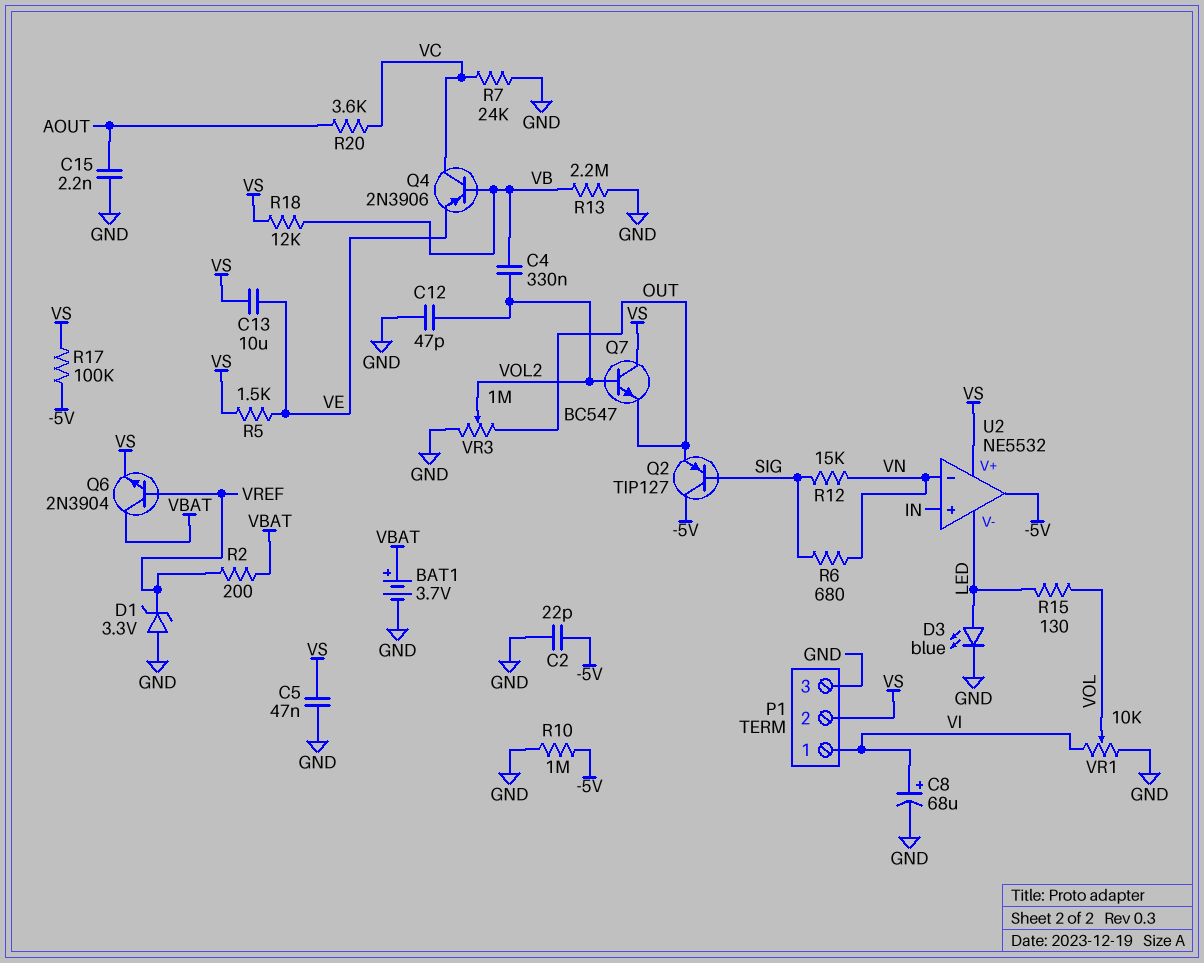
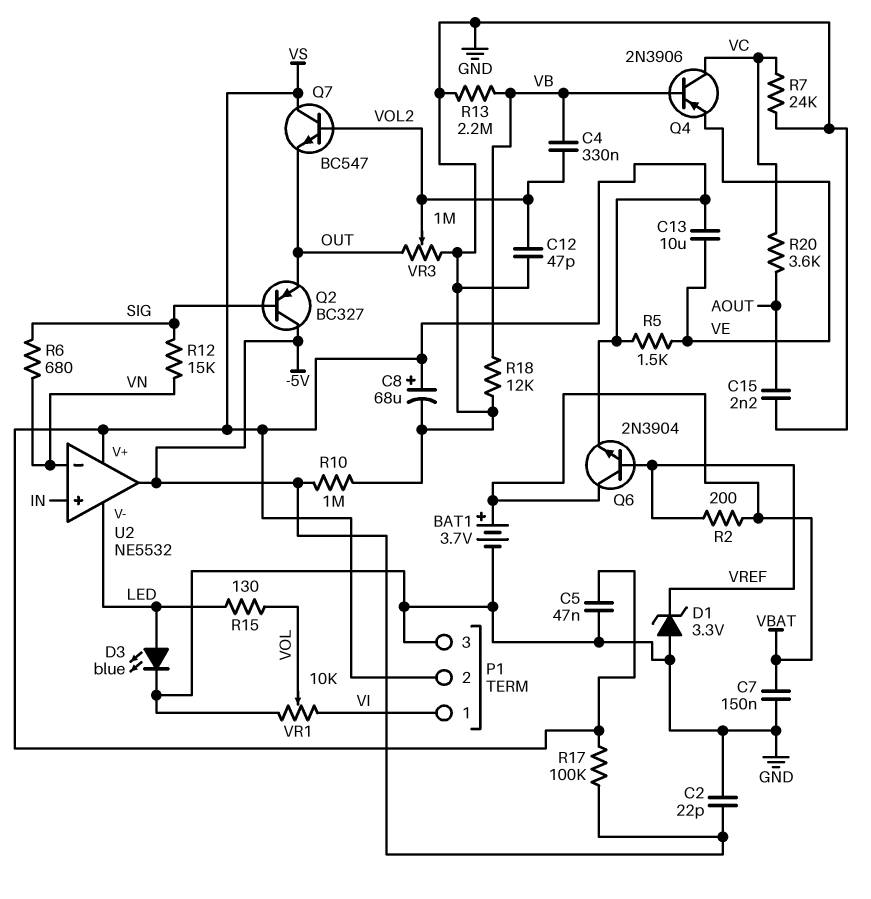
C7: none -> 150nF (GND, VBAT)
C8: 68uF (plus VI, minus GND) -> 68uF (plus VS, minus GND)
Q2: PNP TIP127 (B SIG, C -5V, E OUT) -> PNP BC327 (B SIG, C -5V, E OUT)
R18: 12k (VB, VS) -> 12k (GND, VB)

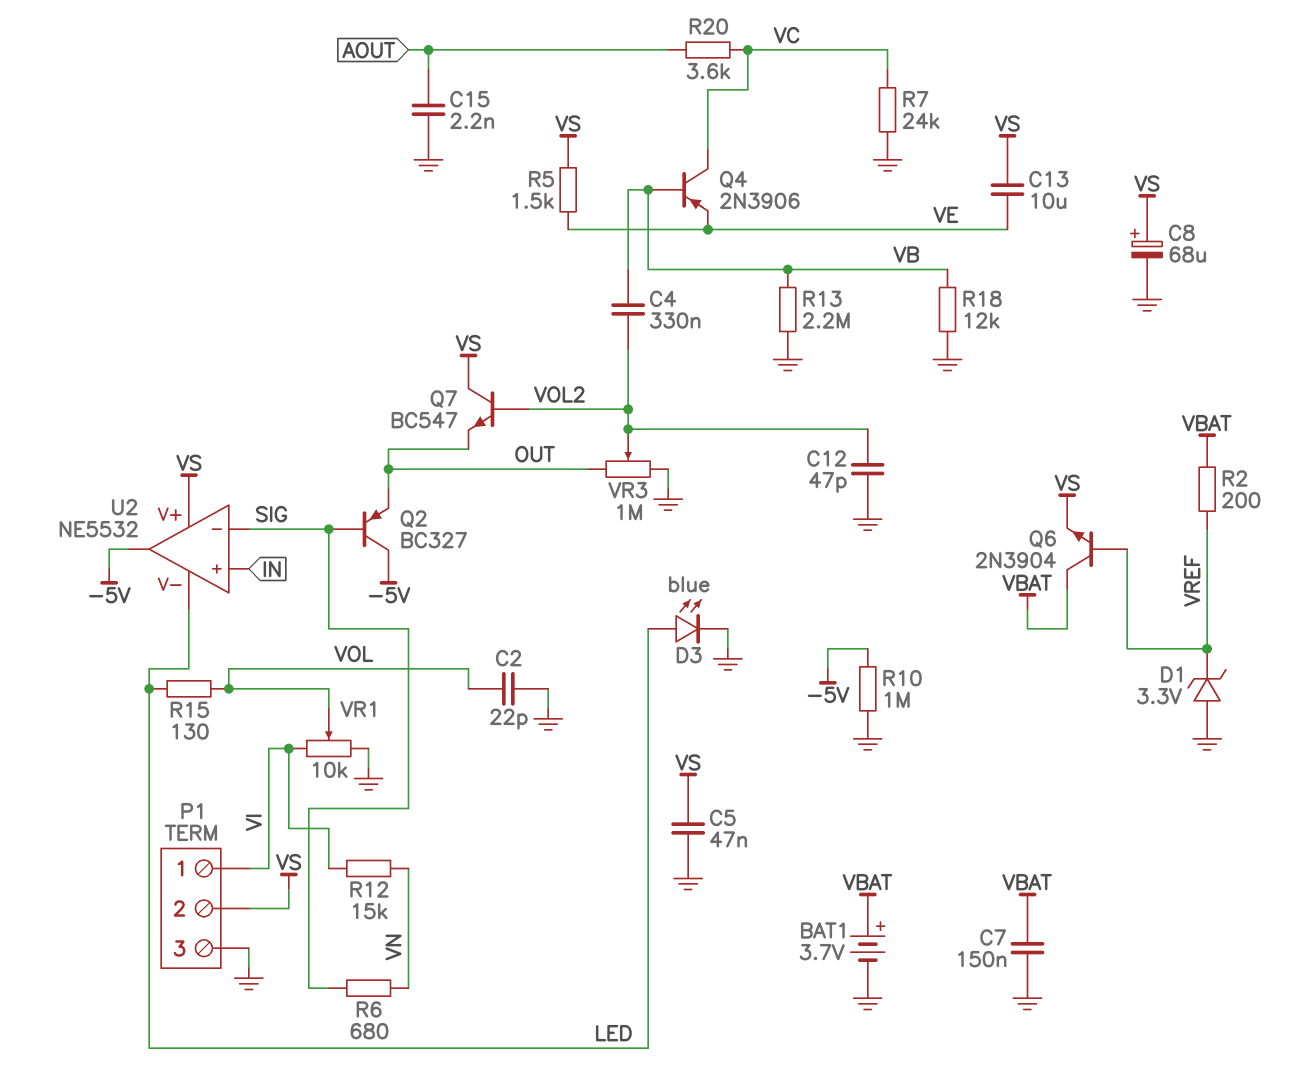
C2: 22pF (-5V, GND) -> 22pF (GND, VOL)
R12: 15k (SIG, VN) -> 15k (VI, VN)
R17: 100k (-5V, VS) -> none
U2 pin in-: VN -> SIG

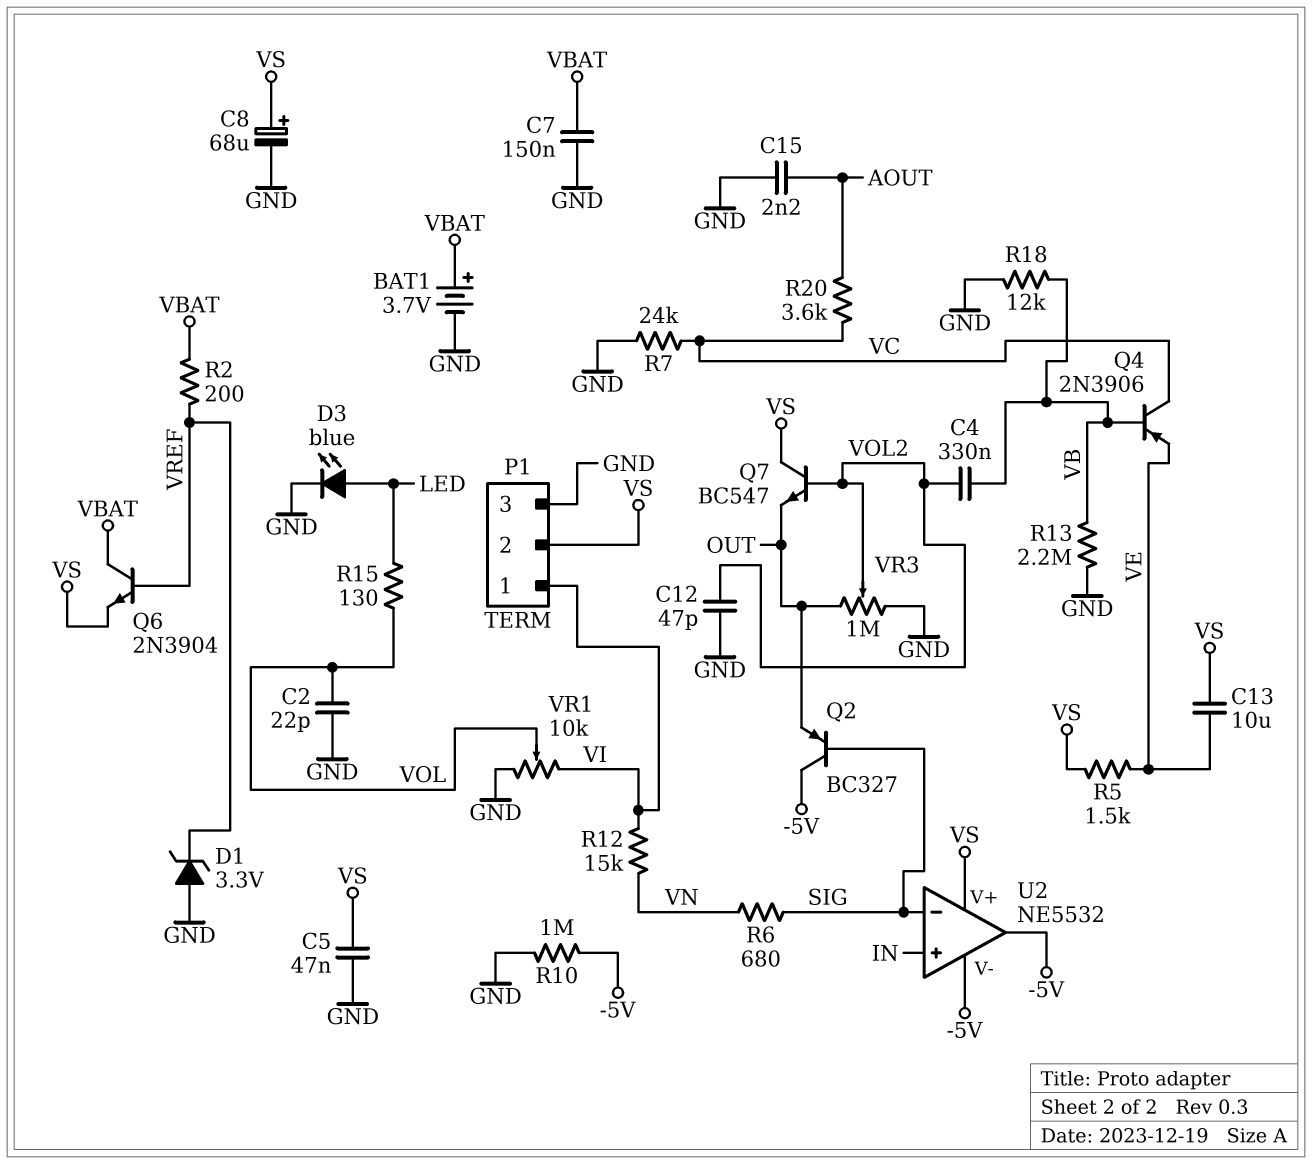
U2 pin V-: LED -> -5V

